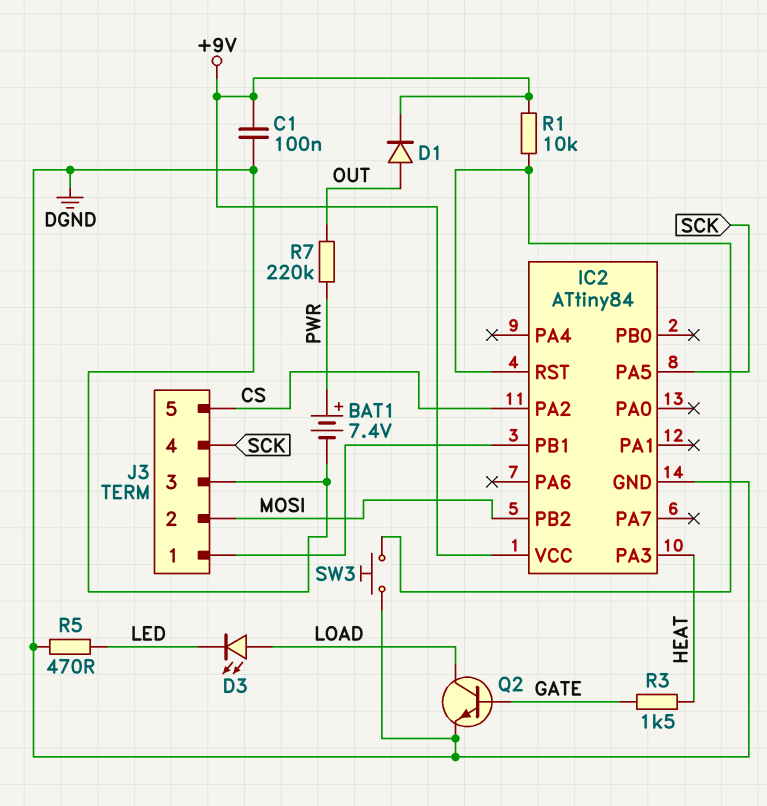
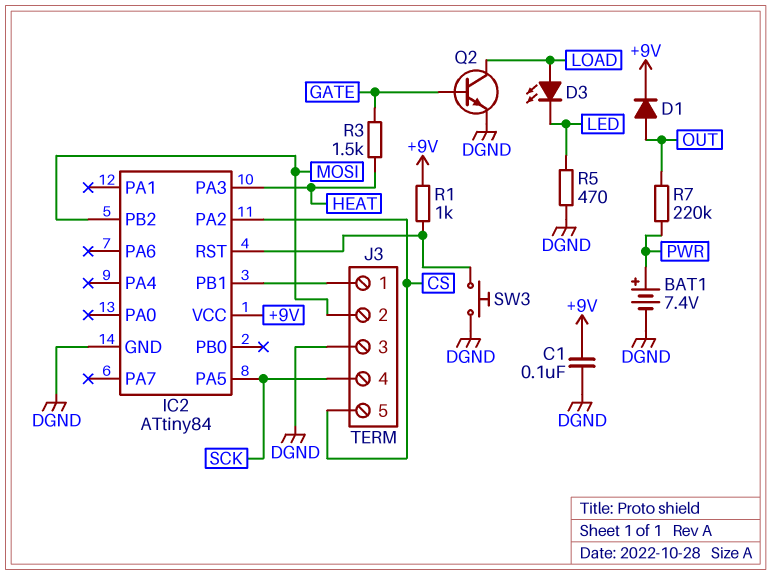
R1: 10k (+9V, IC2/RST) -> 1k (+9V, IC2/RST)

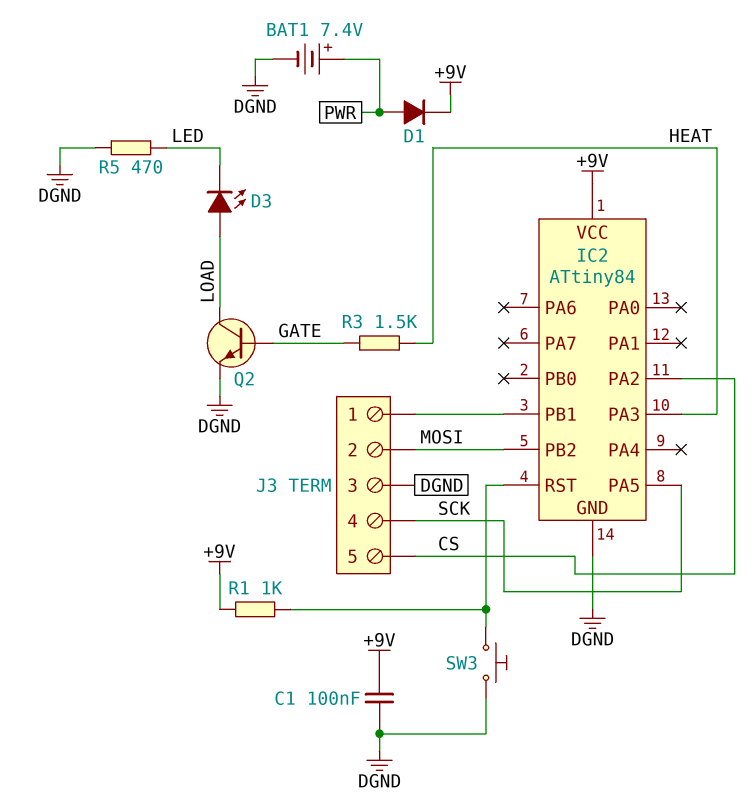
D1: diode (A OUT, K +9V) -> diode (A PWR, K +9V)
R7: 220k (OUT, PWR) -> none

